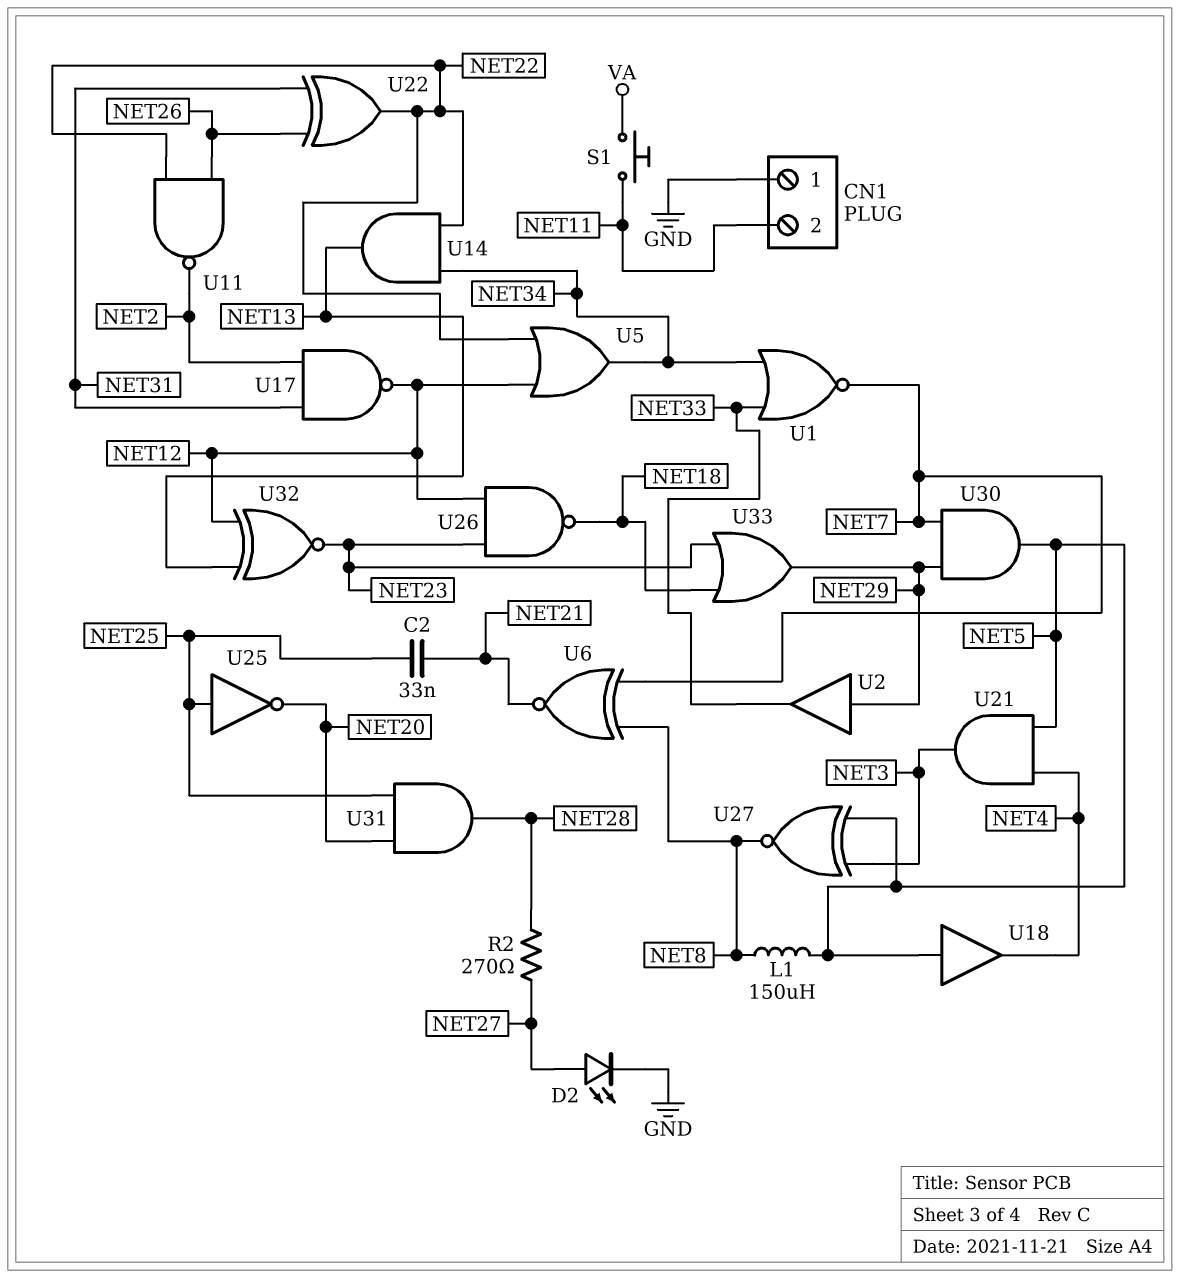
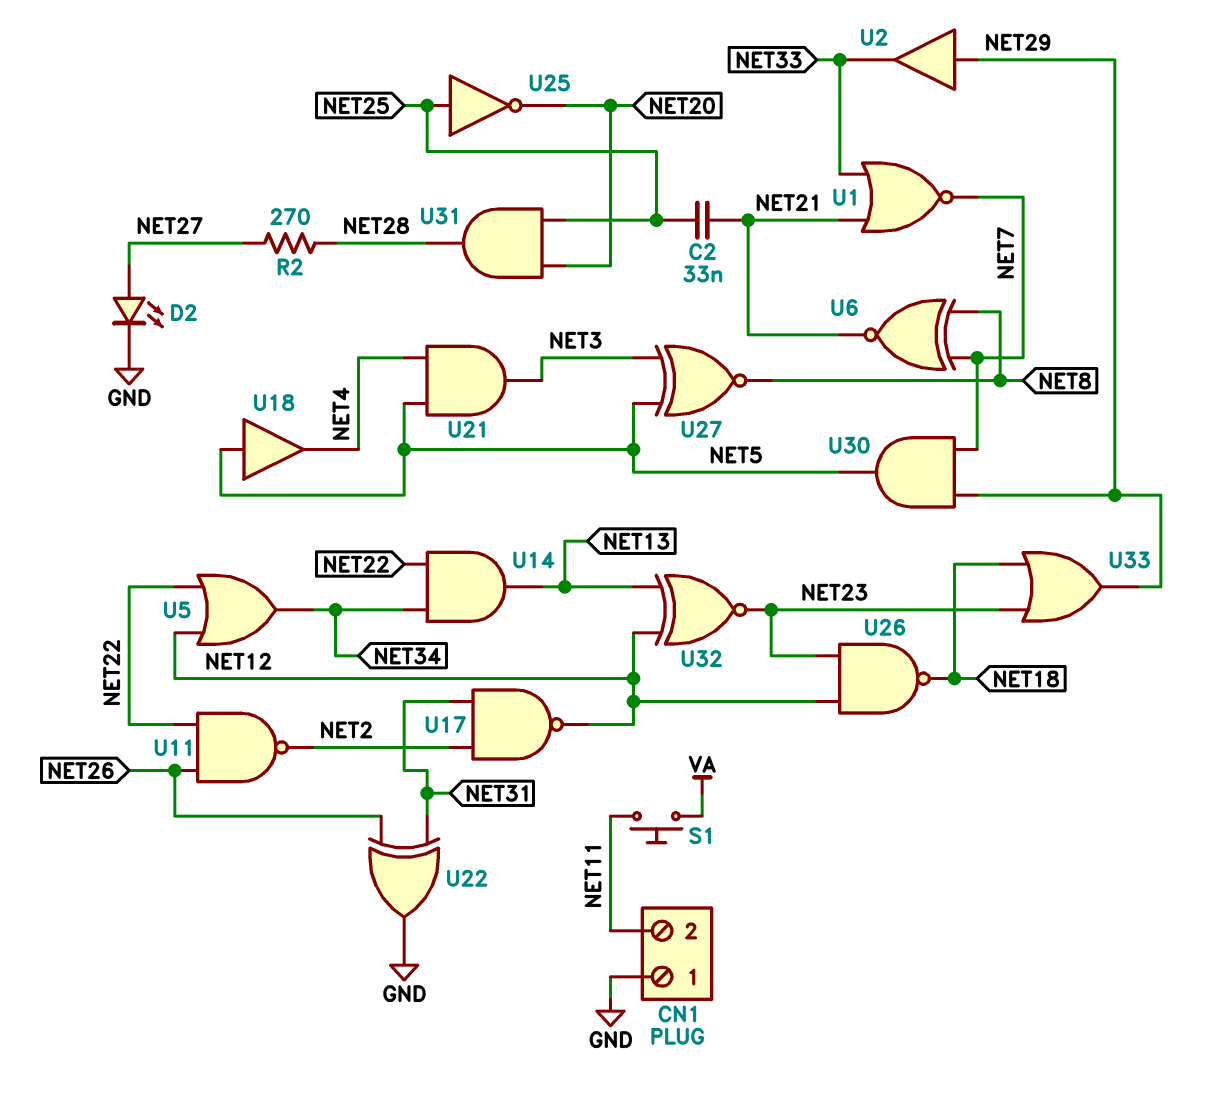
L1: 150uH (NET5, NET8) -> none
U1: NOR (in NET33, in NET34, out NET7) -> NOR (in NET21, in NET33, out NET7)
U22: XOR (in NET26, in NET31, out NET22) -> XOR (in NET26, in NET31, out GND)

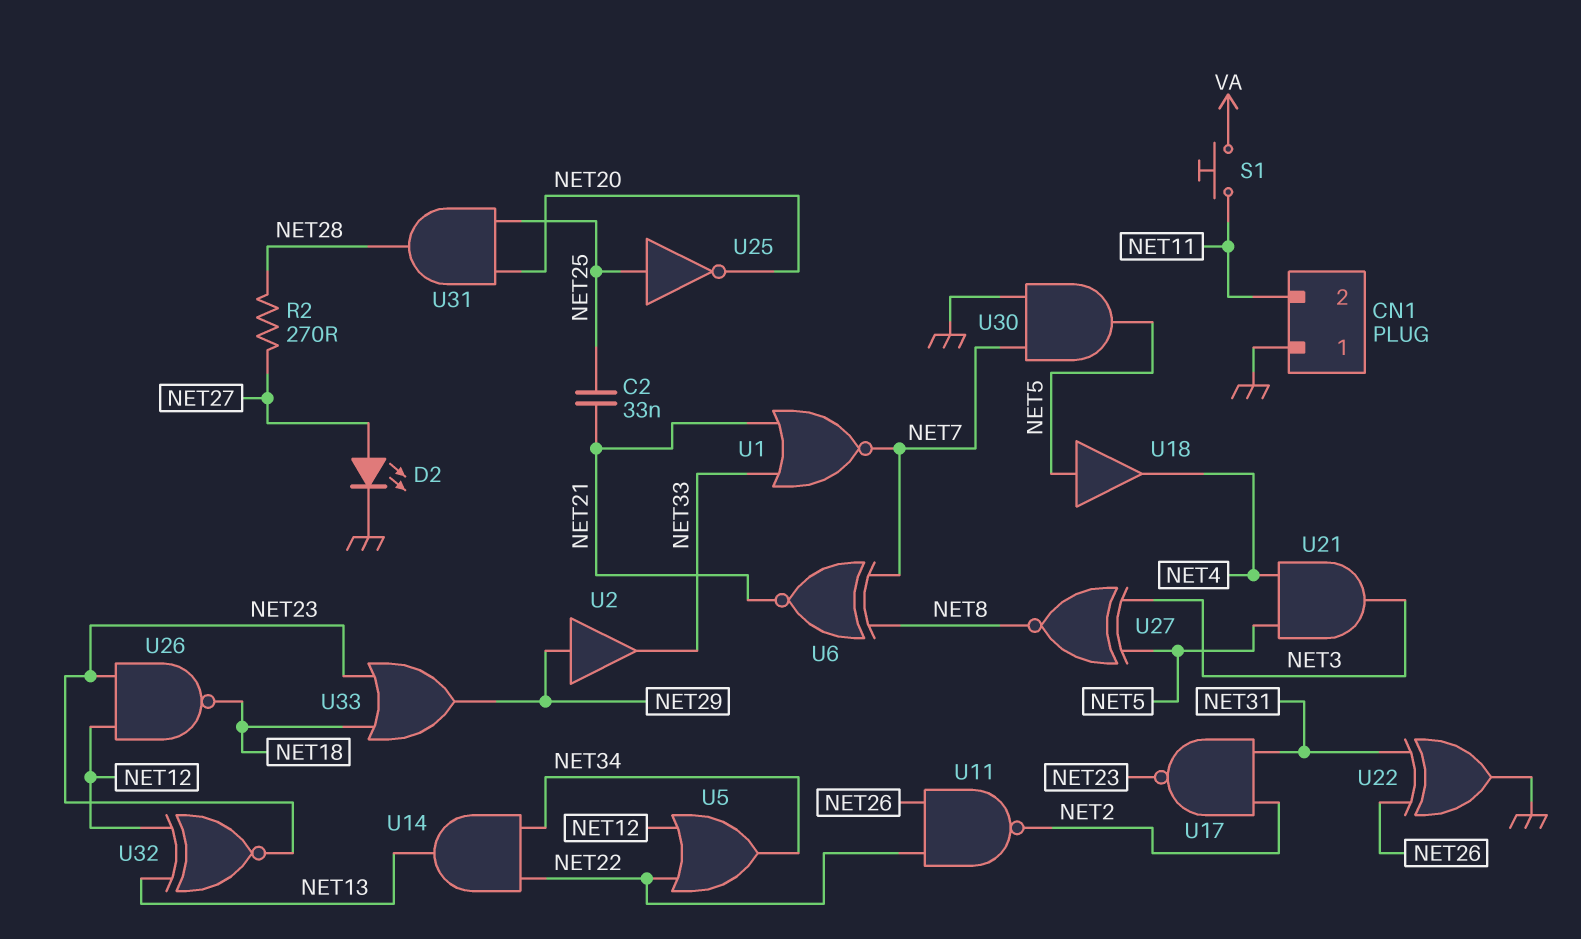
U17: NAND (in NET2, in NET31, out NET12) -> NAND (in NET2, in NET31, out NET23)
U30: AND (in NET7, in NET29, out NET5) -> AND (in GND, in NET7, out NET5)

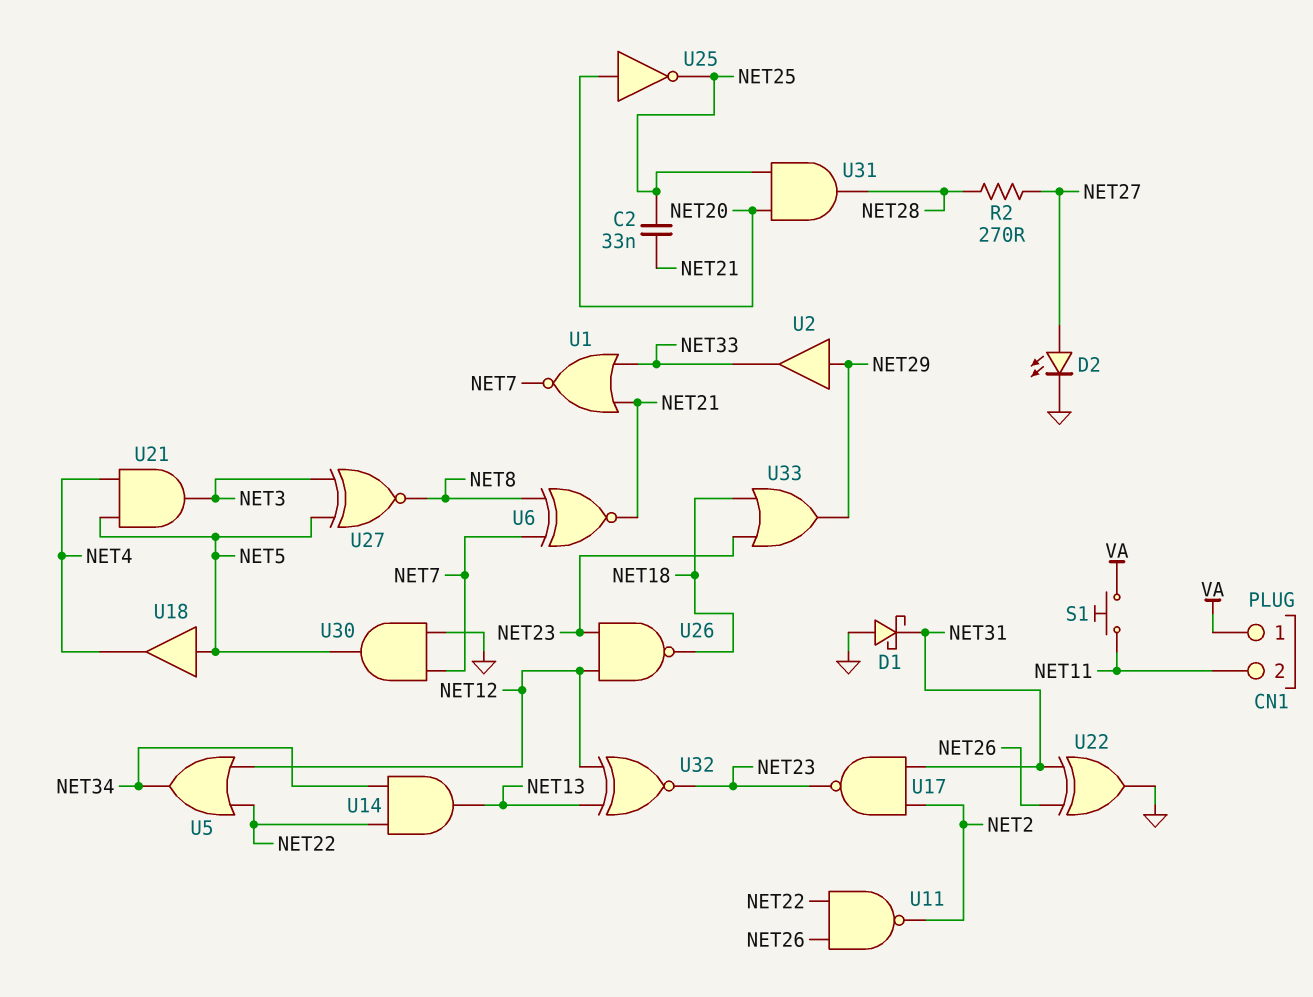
CN1 pin 1: GND -> VA
D1: none -> schottky (A GND, K NET31)
U25: NOT (in NET25, out NET20) -> NOT (in NET20, out NET25)

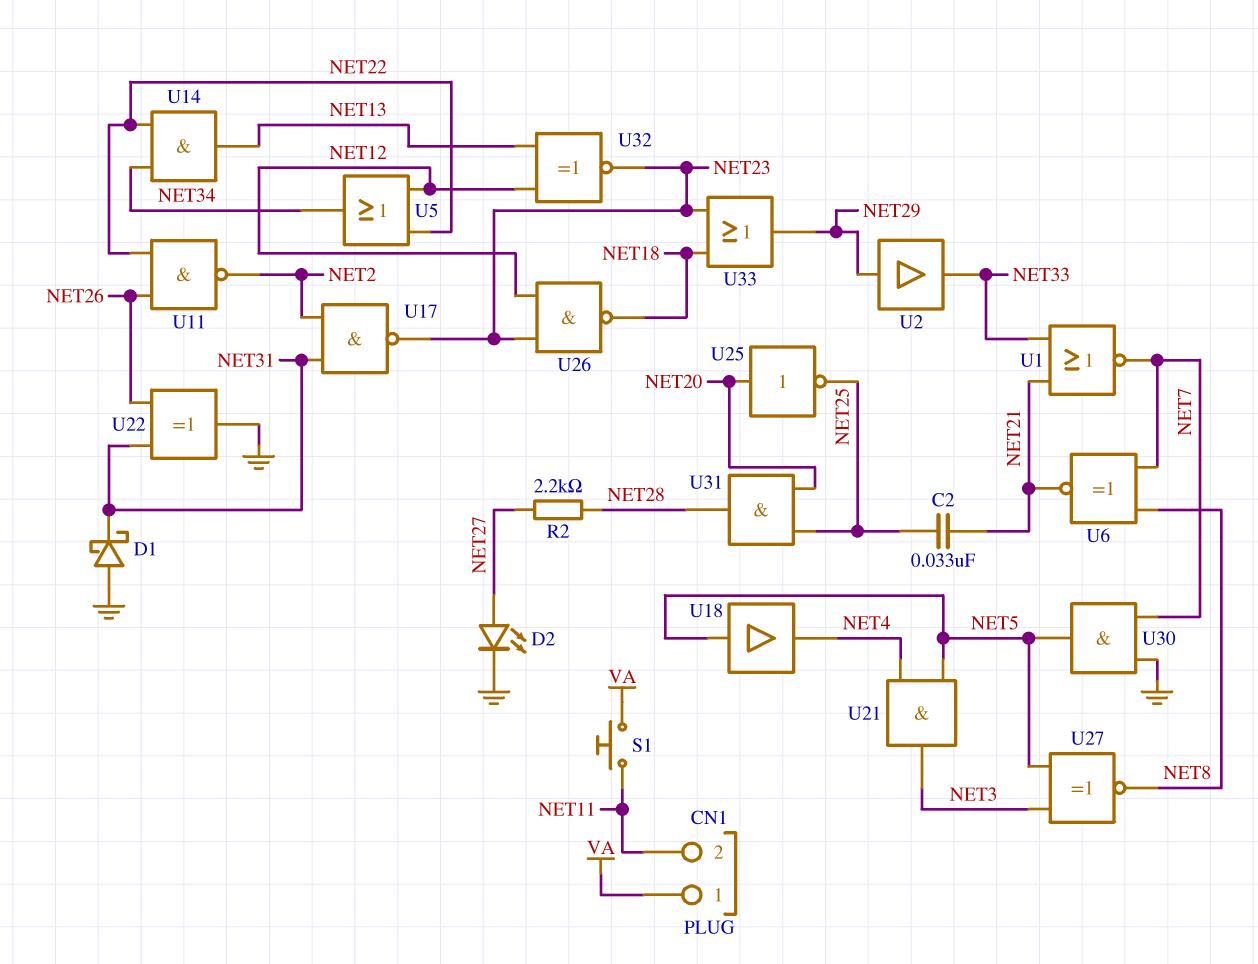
R2: 270 (NET27, NET28) -> 2.2k (NET27, NET28)

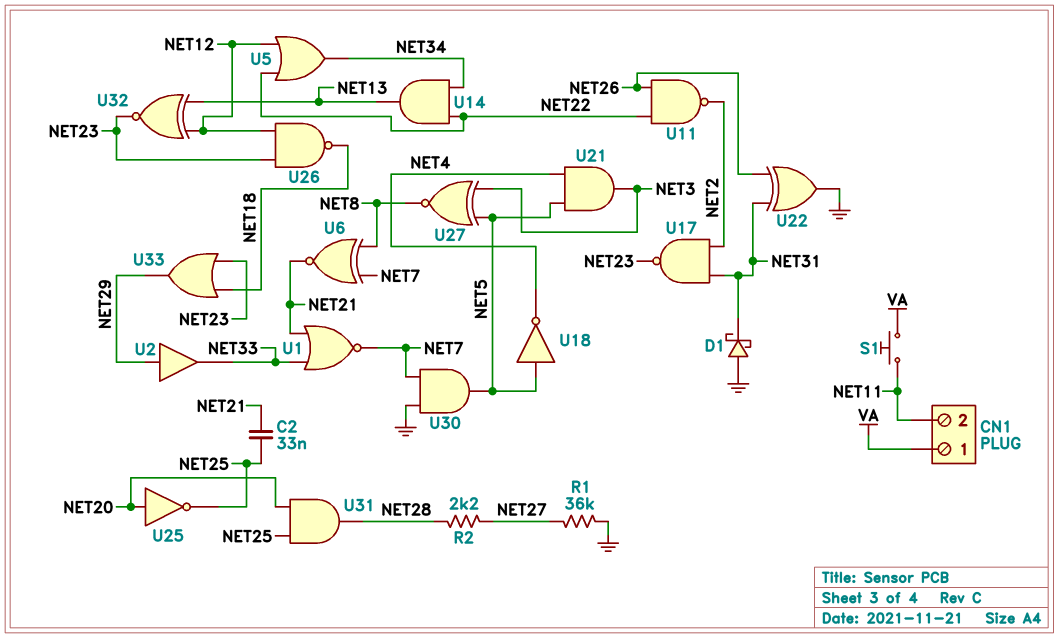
D2: LED (A NET27, K GND) -> none
R1: none -> 36k (GND, NET27)
U18: buffer (in NET5, out NET4) -> NOT (in NET5, out NET4)

